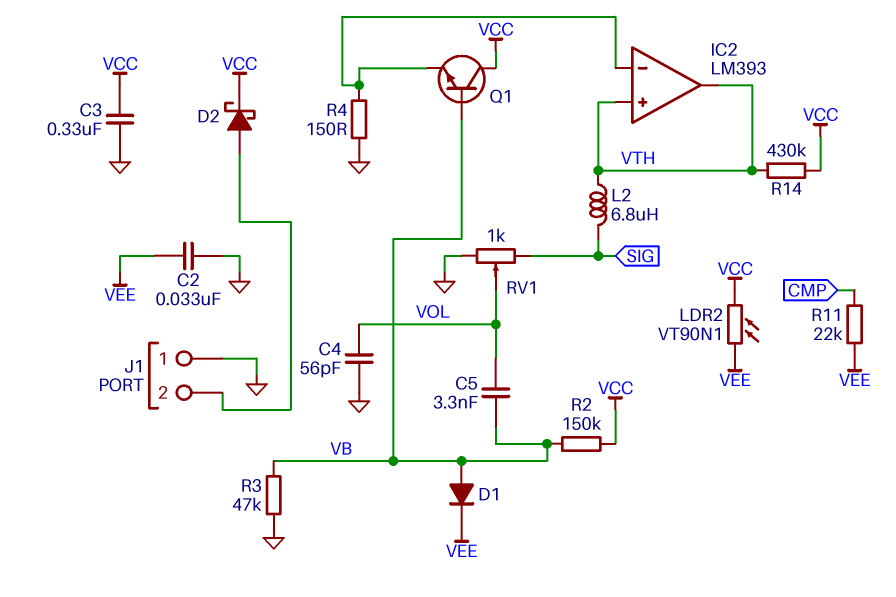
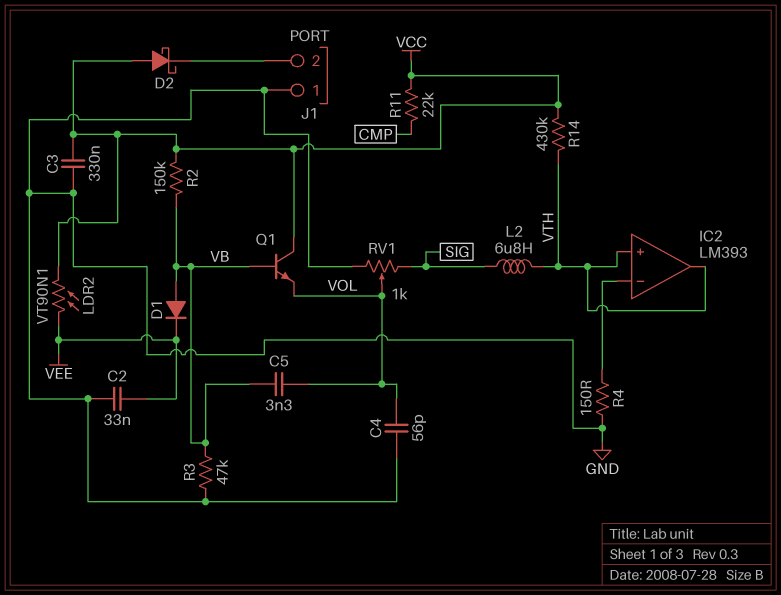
D2: schottky (A J1/2, K VCC) -> schottky (A VCC, K J1/2)
Q1: NPN (B VB, C VCC, E IC2/in-) -> NPN (B VB, C VCC, E VOL)
R11: 22k (CMP, VEE) -> 22k (CMP, VCC)

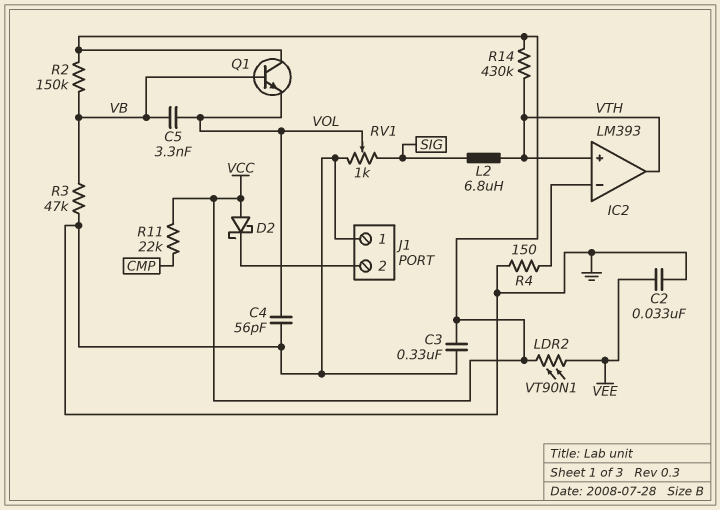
D1: diode (A VB, K VEE) -> none

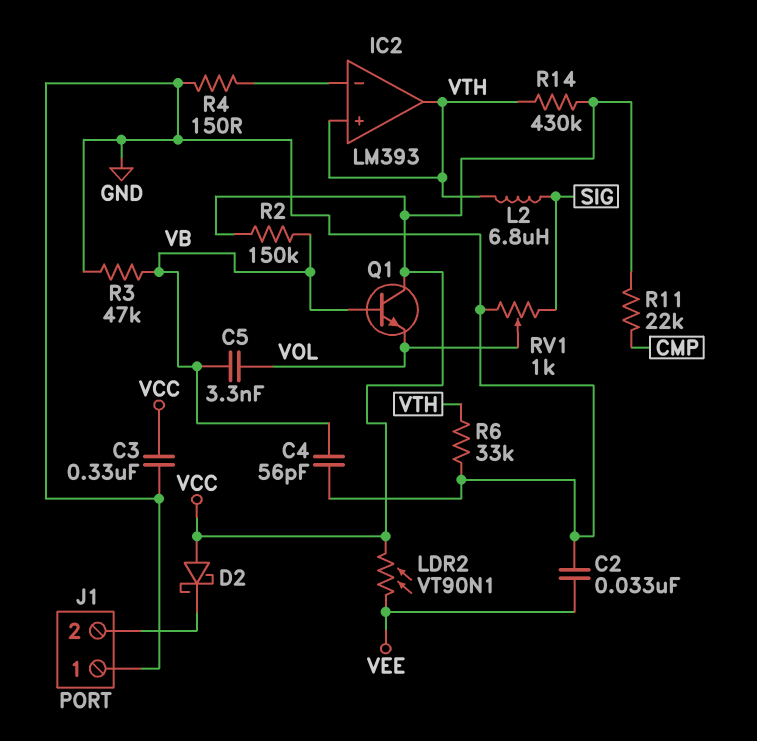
C4: 56pF (GND, VOL) -> 56pF (GND, VB)
R6: none -> 33k (GND, VTH)

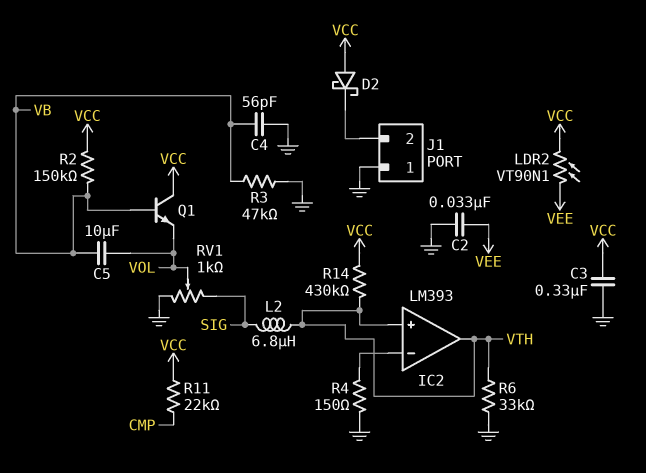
C5: 3.3nF (VB, VOL) -> 10uF (VB, VOL)

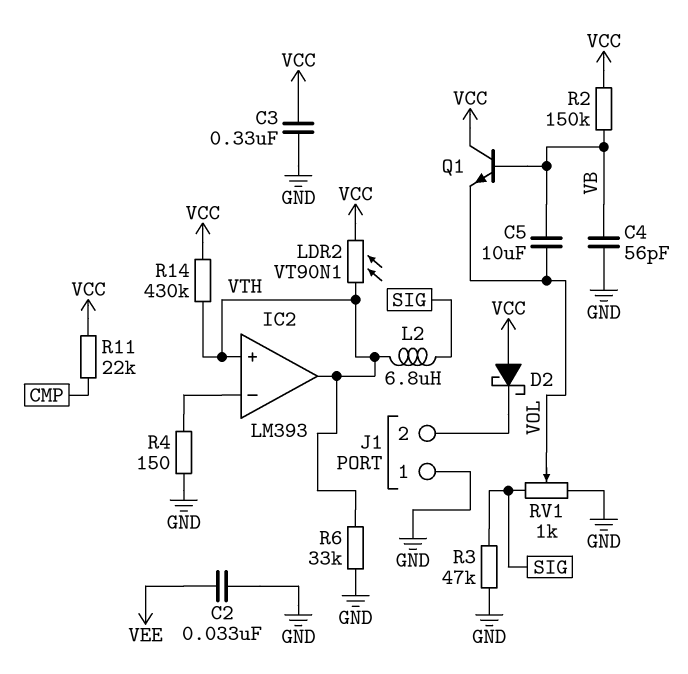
LDR2: VT90N1 (VCC, VEE) -> VT90N1 (VCC, VTH)
R3: 47k (GND, VB) -> 47k (GND, SIG)

